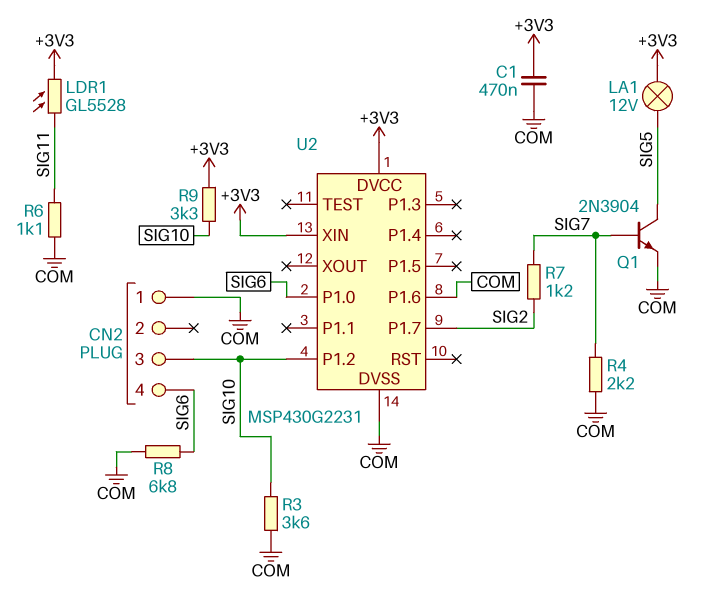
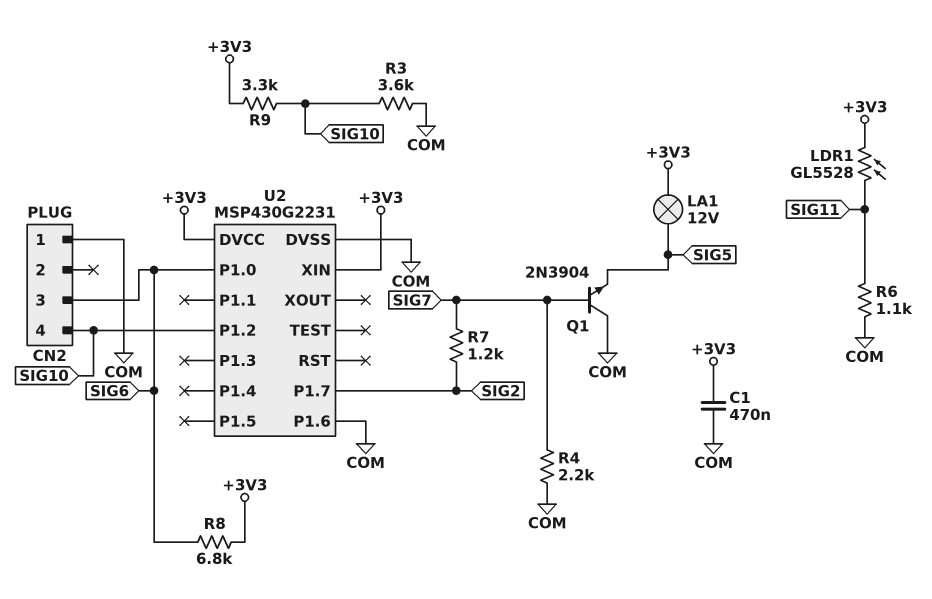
CN2 pin 3: SIG10 -> SIG6
CN2 pin 4: SIG6 -> SIG10
Q1: NPN 2N3904 (B SIG7, C SIG5, E COM) -> NPN 2N3904 (B SIG7, C COM, E SIG5)
R8: 6.8k (COM, SIG6) -> 6.8k (+3V3, SIG6)

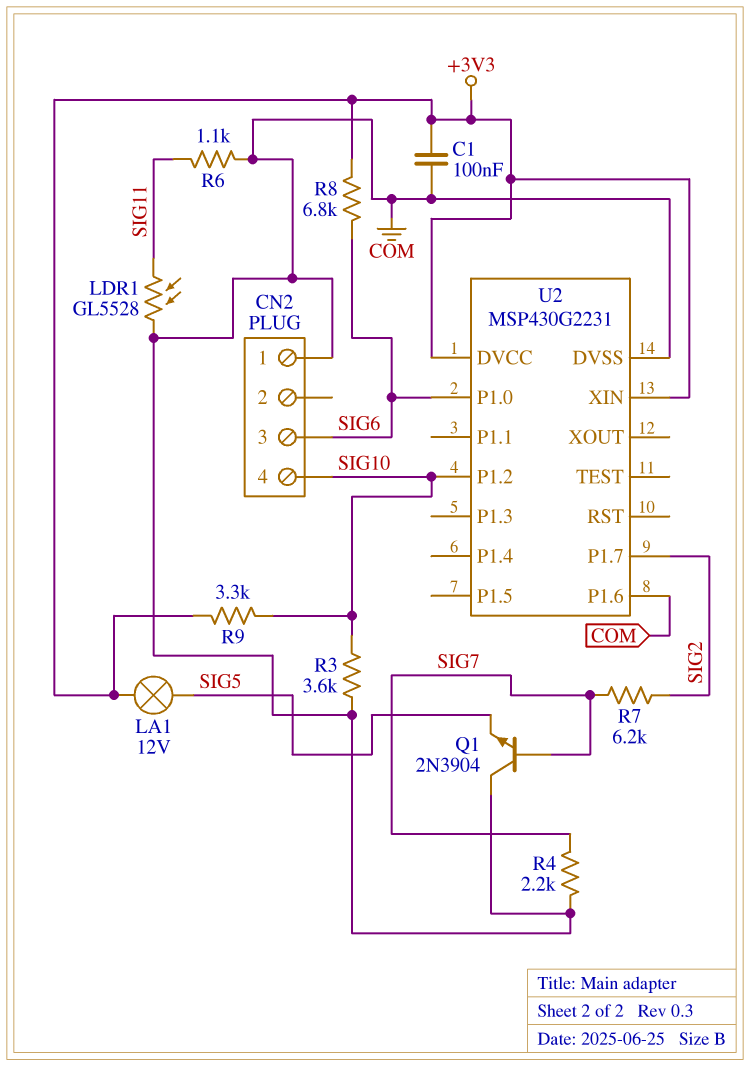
C1: 470nF (+3V3, COM) -> 100nF (+3V3, COM)
LDR1: GL5528 (+3V3, SIG11) -> GL5528 (COM, SIG11)
R7: 1.2k (SIG2, SIG7) -> 6.2k (SIG2, SIG7)

